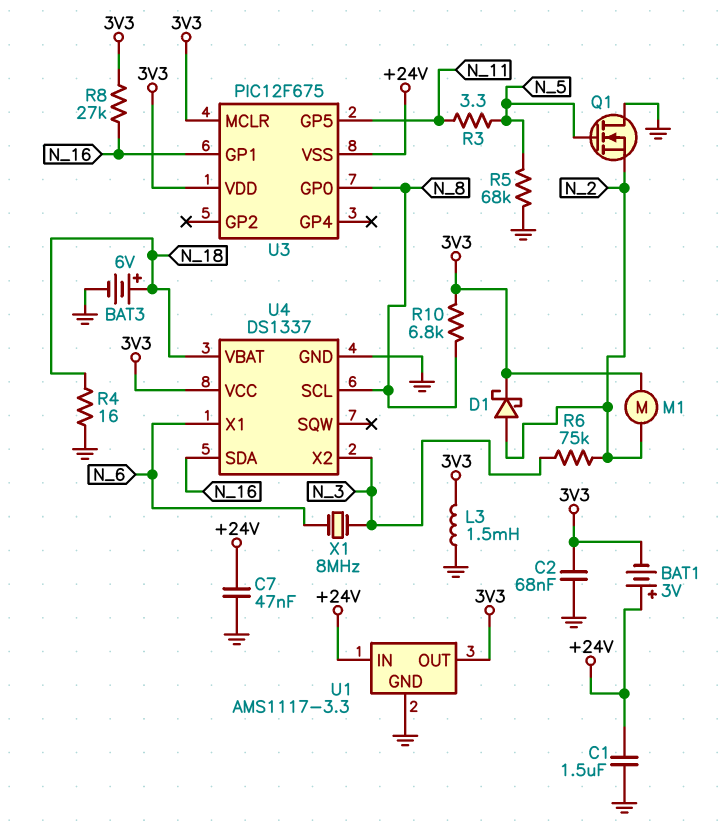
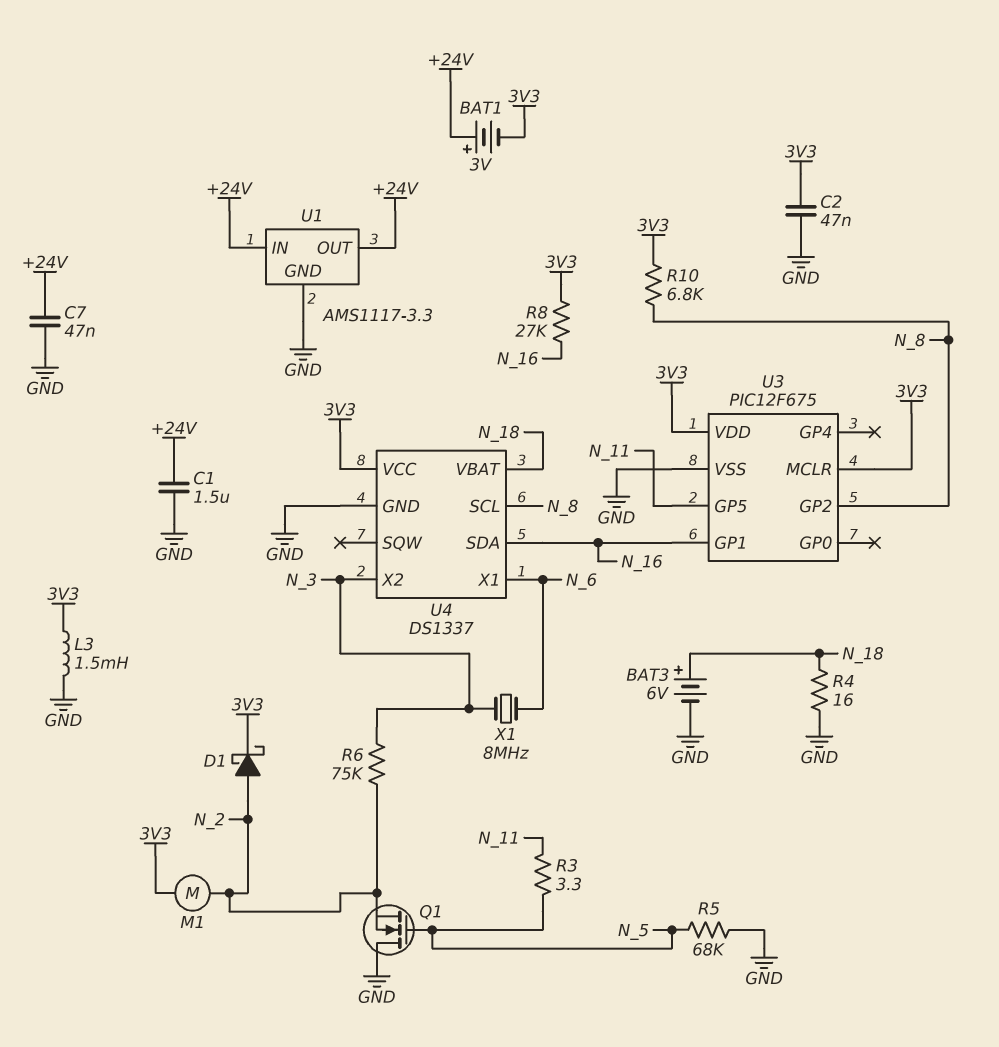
C2: 68nF (3V3, GND) -> 47nF (3V3, GND)
U1 pin OUT: 3V3 -> +24V
U3 pin GP0: N_8 -> none
U3 pin GP2: none -> N_8
U3 pin VSS: +24V -> GND

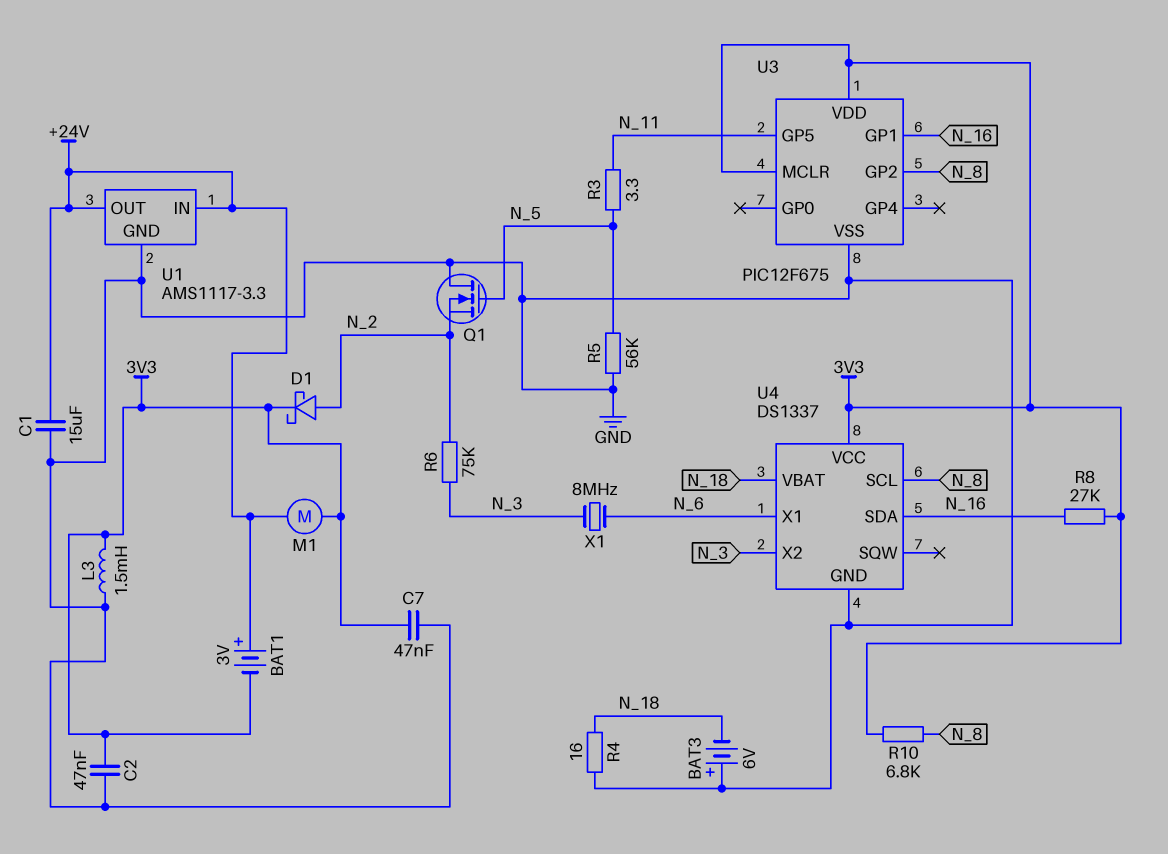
BAT3: 6V (plus N_18, minus GND) -> 6V (plus GND, minus N_18)
C1: 1.5uF (+24V, GND) -> 15uF (+24V, GND)
C7: 47nF (+24V, GND) -> 47nF (3V3, GND)
M1: motor (3V3, N_2) -> motor (+24V, 3V3)
R5: 68k (GND, N_5) -> 56k (GND, N_5)

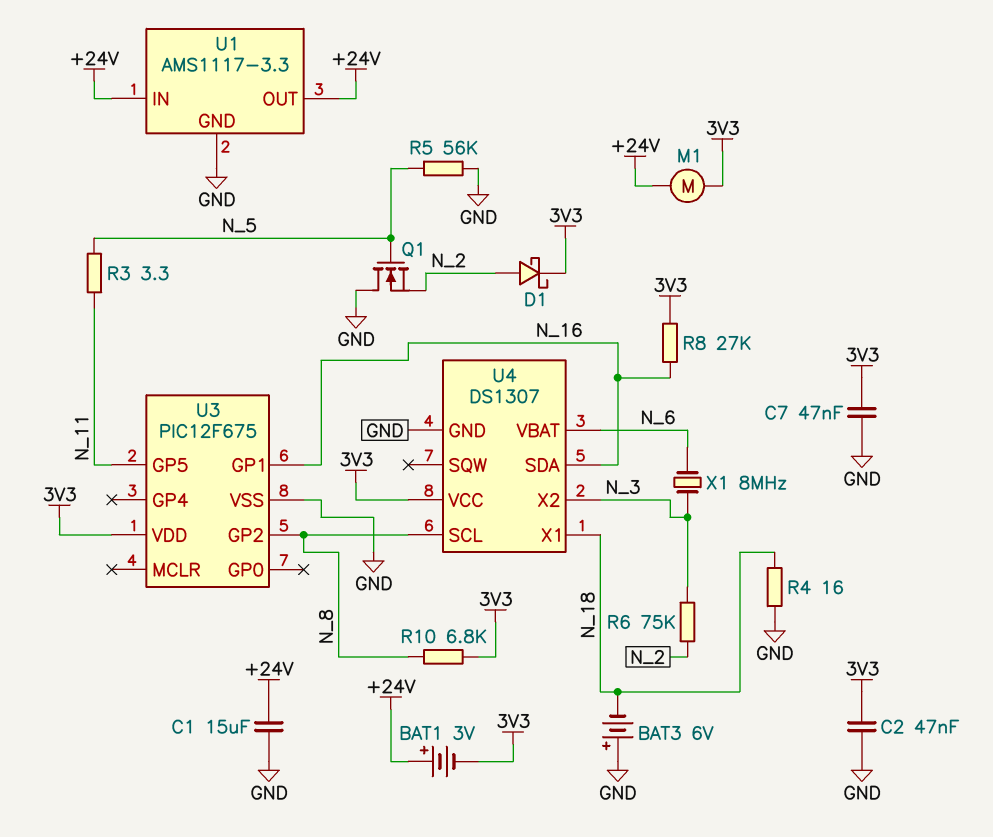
L3: 1.5mH (3V3, GND) -> none
U3 pin MCLR: 3V3 -> none
U4: DS1337 -> DS1307
U4 pin VBAT: N_18 -> N_6
U4 pin X1: N_6 -> N_18

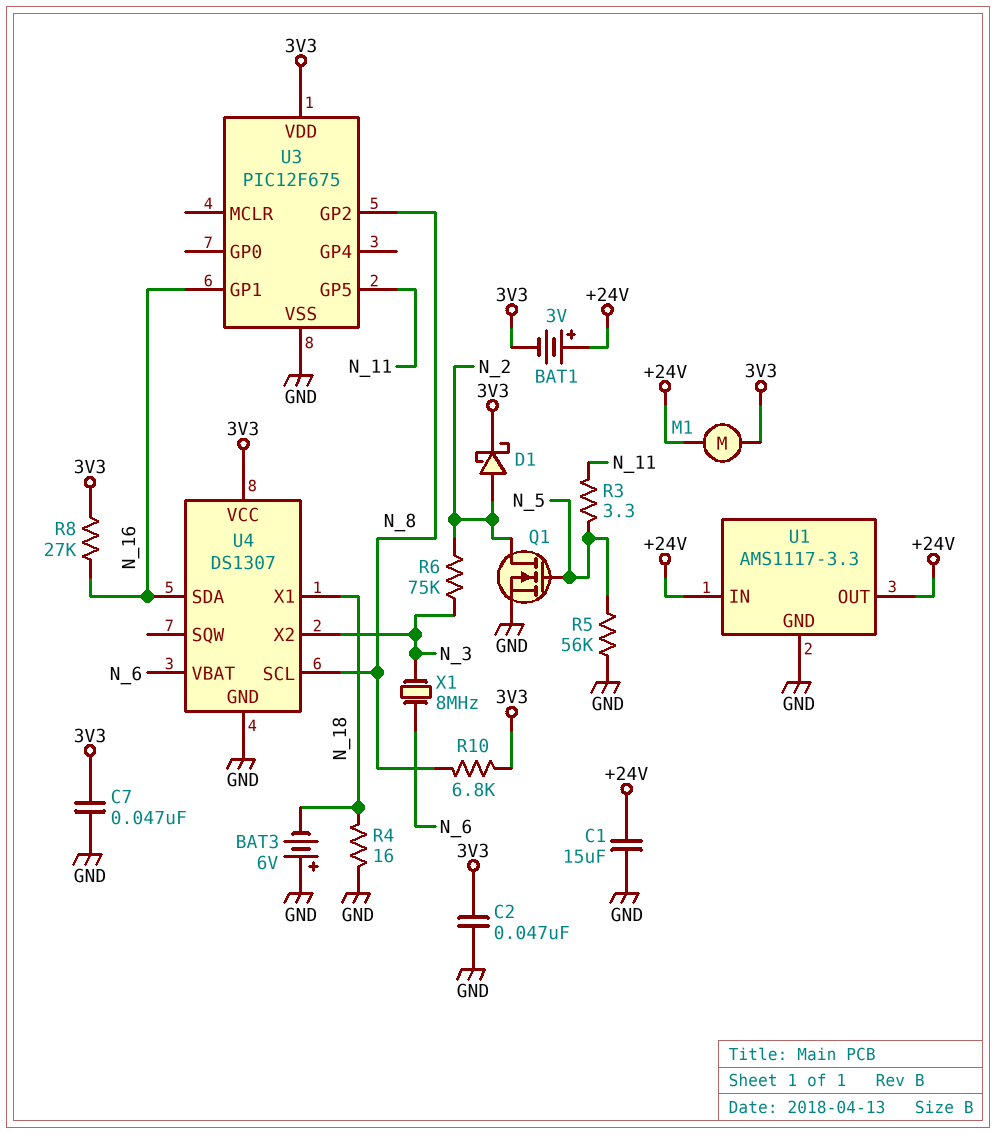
Q1: NMOS (G N_5, D GND, S N_2) -> NMOS (G N_5, D N_2, S GND)

